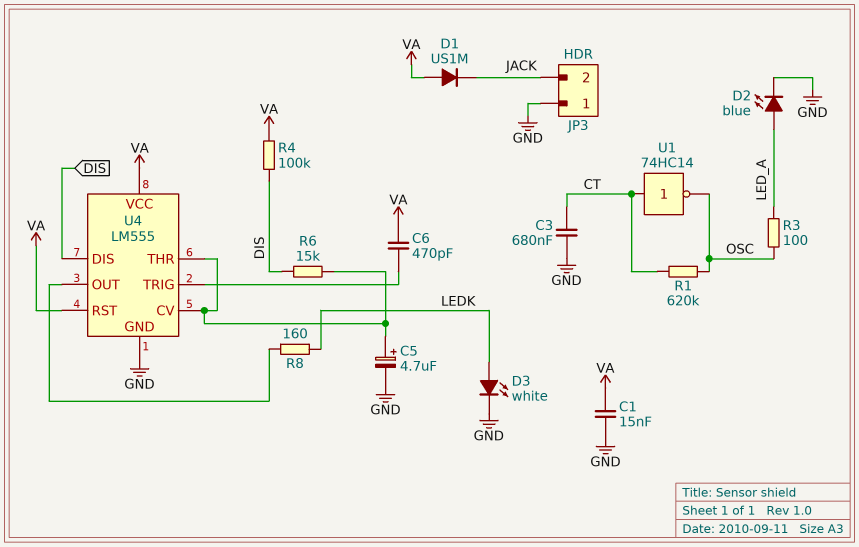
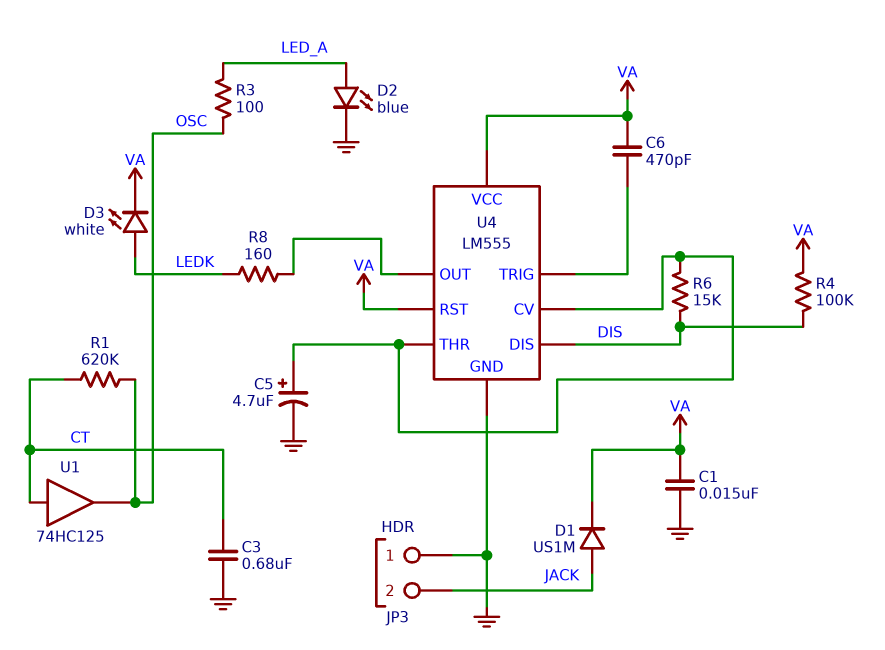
D1: diode US1M (A VA, K JACK) -> diode US1M (A JACK, K VA)
D3: LED white (A LEDK, K GND) -> LED white (A LEDK, K VA)
U1: NOT 74HC14 (in CT, out OSC) -> buffer 74HC125 (in CT, out OSC)

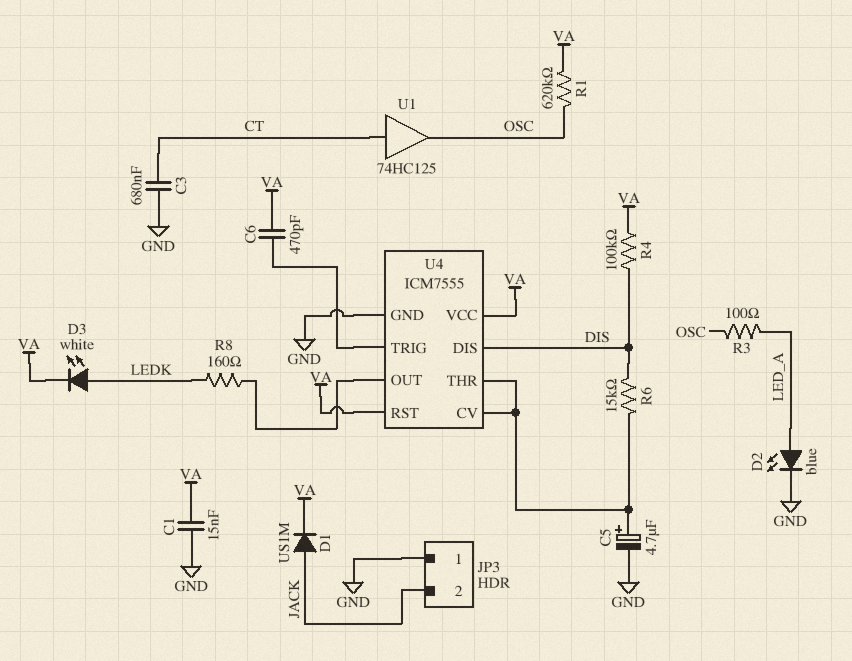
R1: 620k (CT, OSC) -> 620k (OSC, VA)
U4: LM555 -> ICM7555

